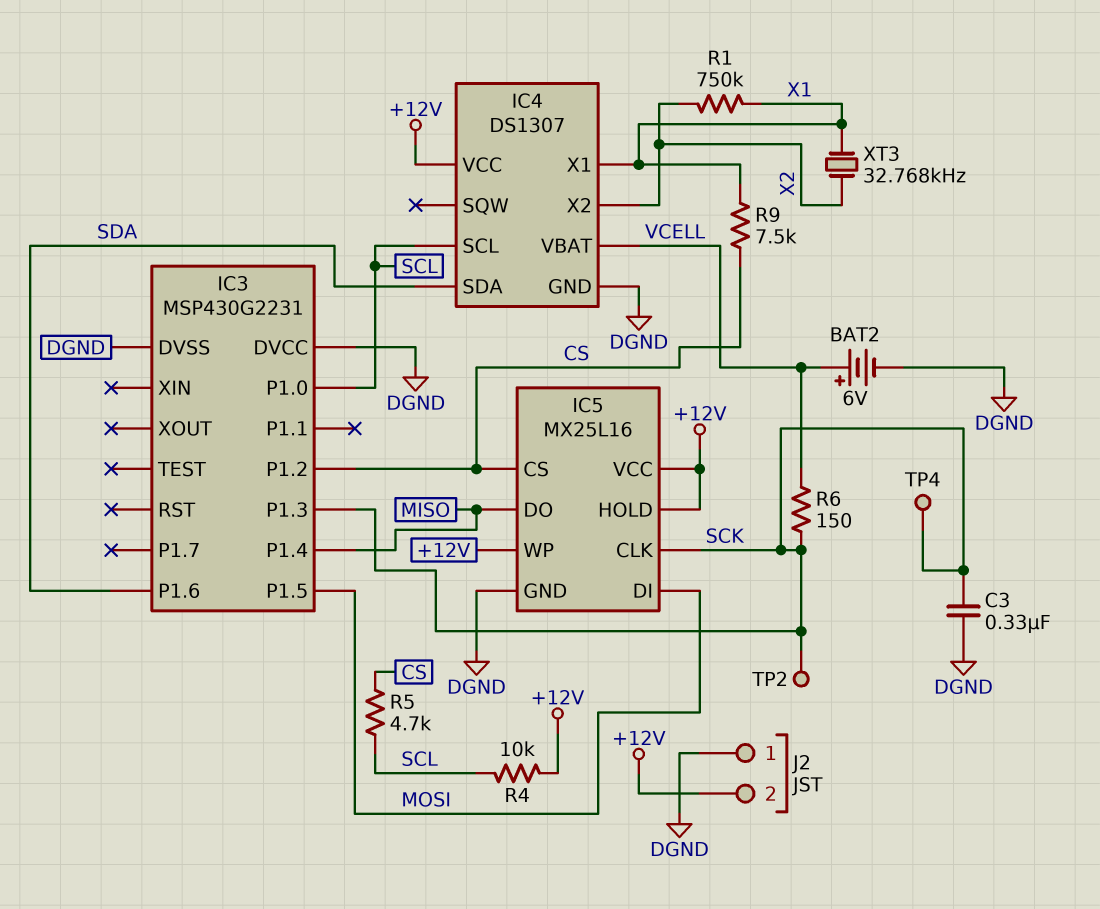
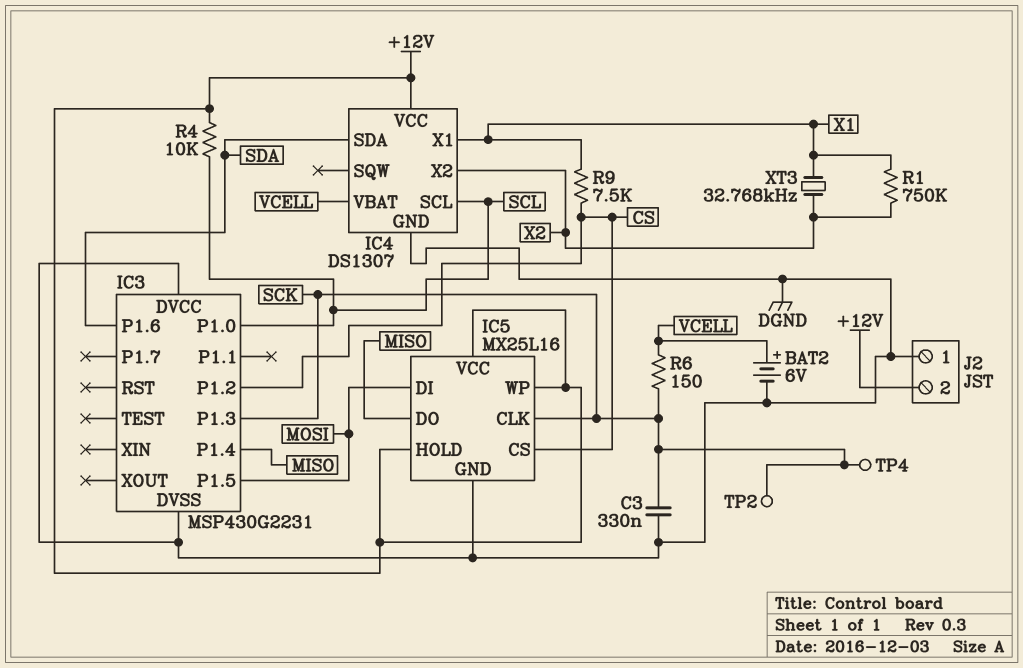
R5: 4.7k (CS, SCL) -> none

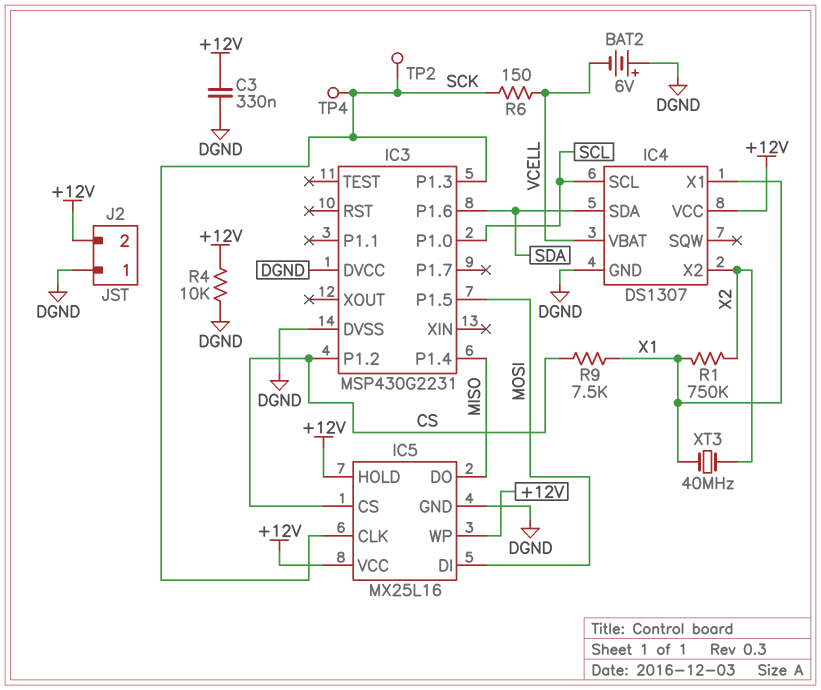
BAT2: 6V (plus VCELL, minus DGND) -> 6V (plus DGND, minus VCELL)
C3: 330nF (DGND, SCK) -> 330nF (+12V, DGND)
R4: 10k (+12V, SCL) -> 10k (+12V, DGND)
XT3: 32.768kHz (X1, X2) -> 40MHz (X1, X2)

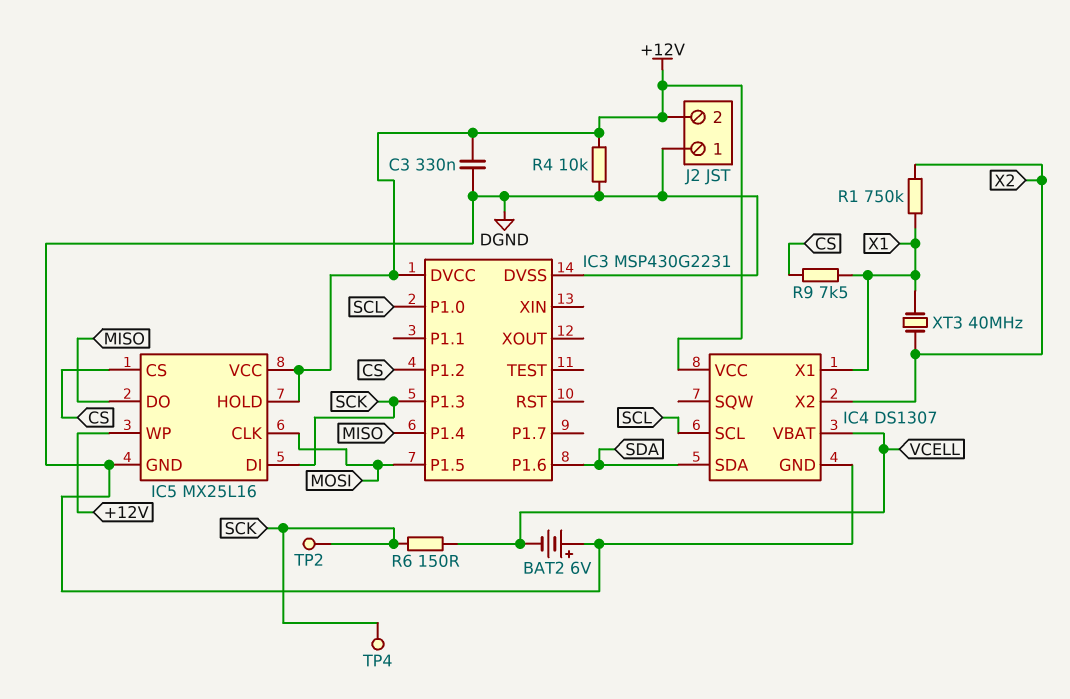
IC3 pin DVCC: DGND -> +12V
IC5 pin CLK: SCK -> MOSI
IC5 pin DI: MOSI -> SCK

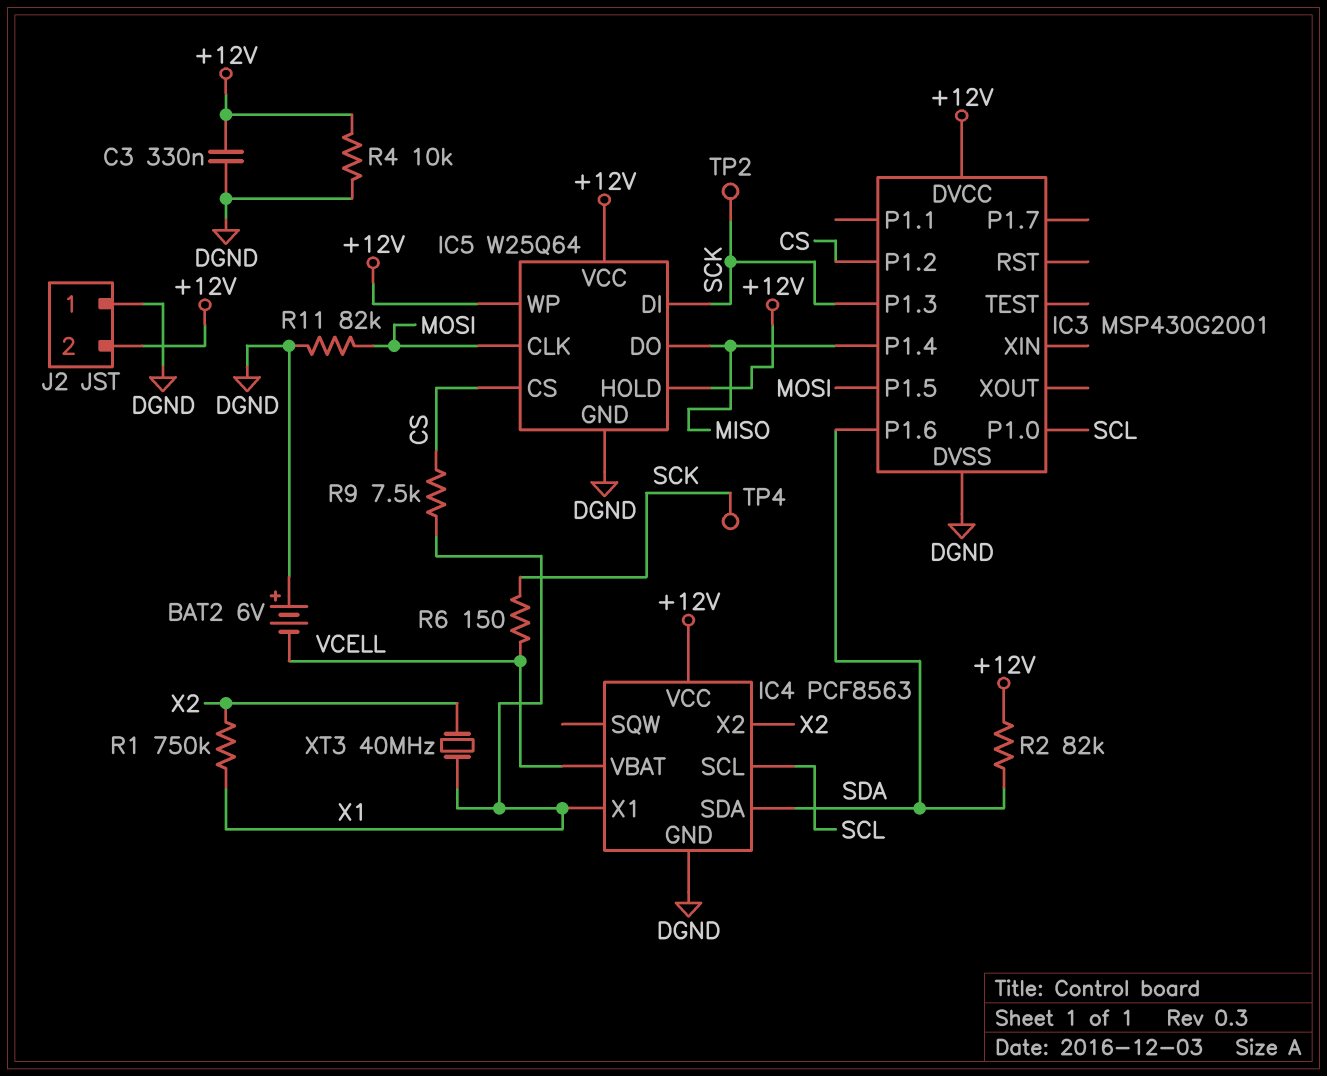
IC3: MSP430G2231 -> MSP430G2001
IC4: DS1307 -> PCF8563
IC5: MX25L16 -> W25Q64
R2: none -> 82k (+12V, SDA)
R11: none -> 82k (DGND, MOSI)

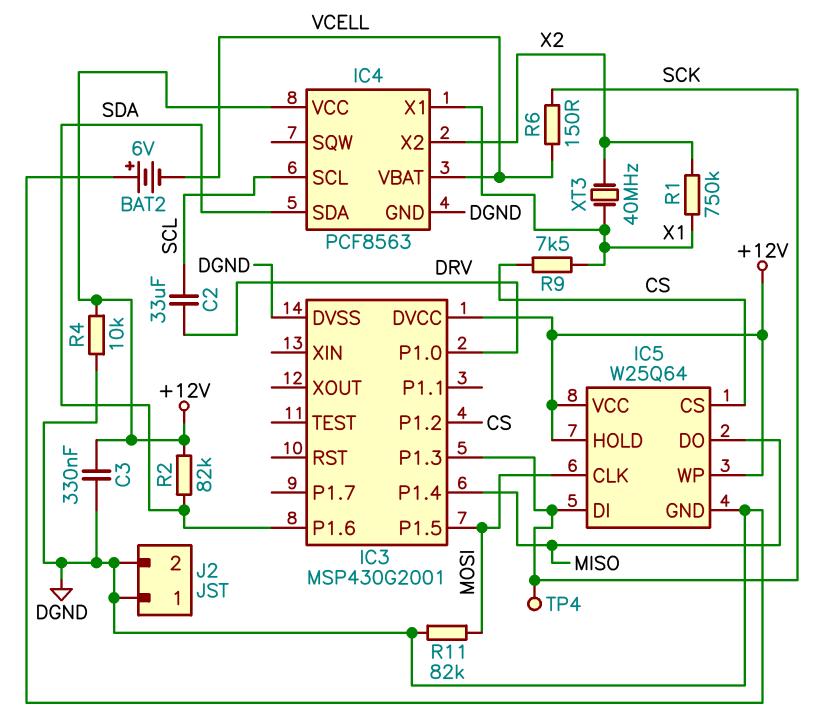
C2: none -> 33uF (DRV, SCL)
IC3 pin P1.0: SCL -> DRV
J2 pin 2: +12V -> DGND
TP2: test point (SCK) -> none

